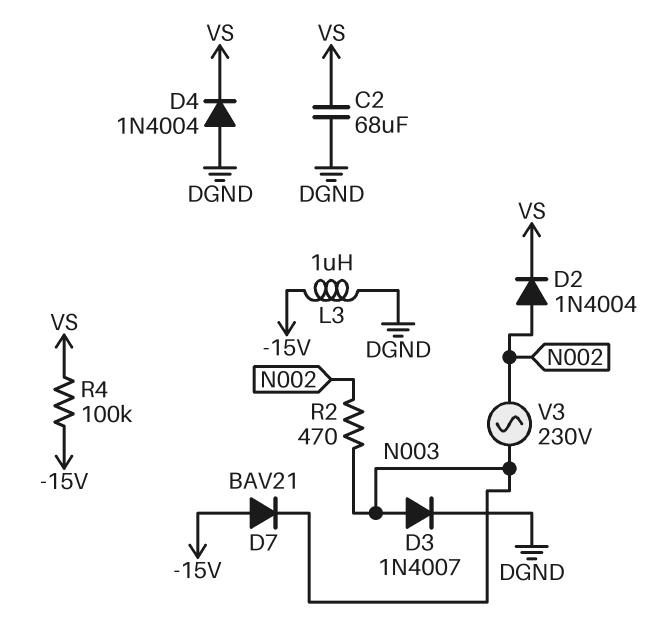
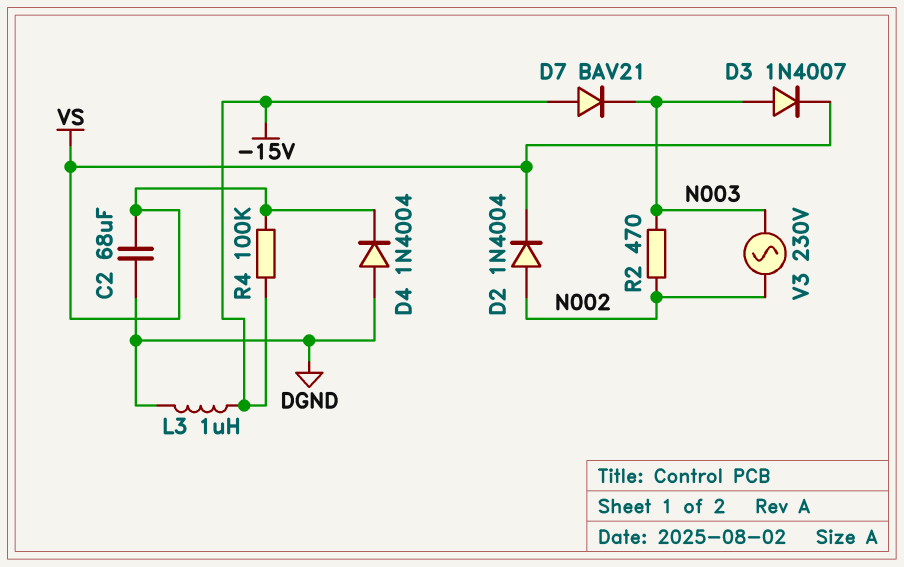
D3: diode 1N4007 (A N003, K DGND) -> diode 1N4007 (A N003, K VS)

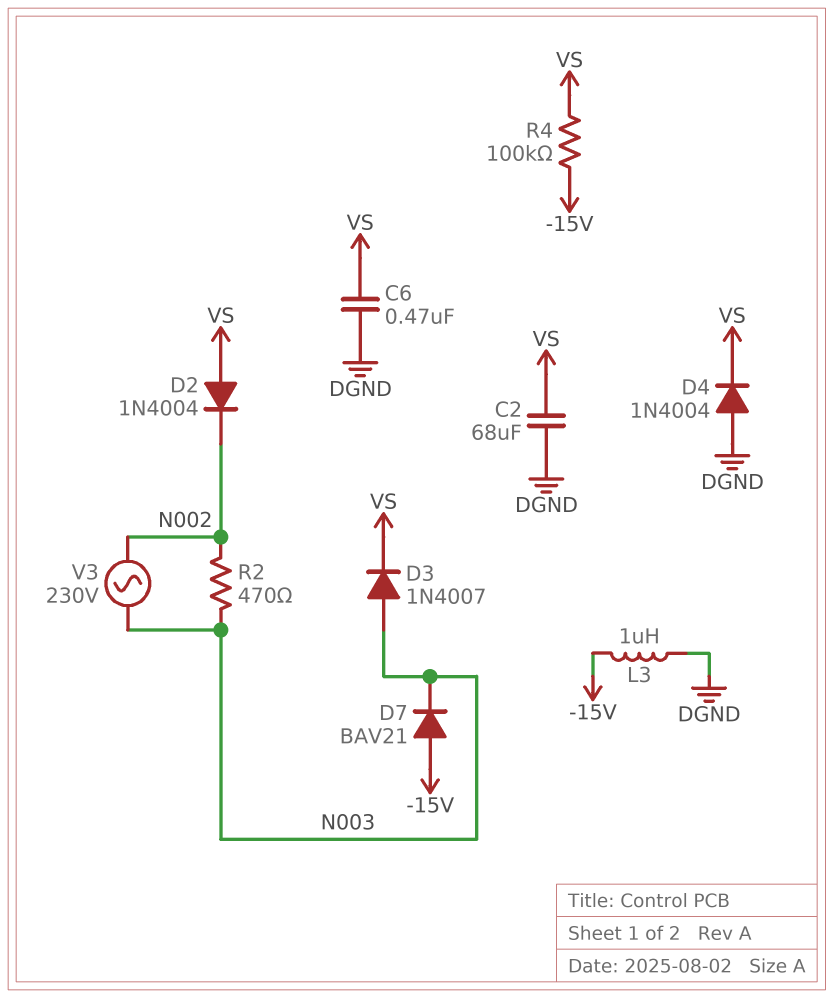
C6: none -> 470nF (DGND, VS)
D2: diode 1N4004 (A N002, K VS) -> diode 1N4004 (A VS, K N002)

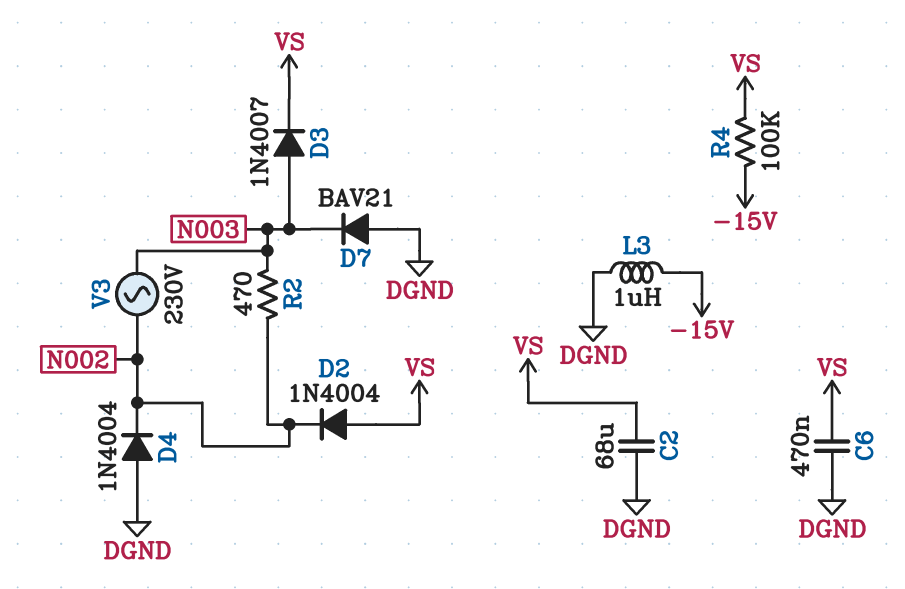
D4: diode 1N4004 (A DGND, K VS) -> diode 1N4004 (A DGND, K N002)
D7: diode BAV21 (A -15V, K N003) -> diode BAV21 (A DGND, K N003)

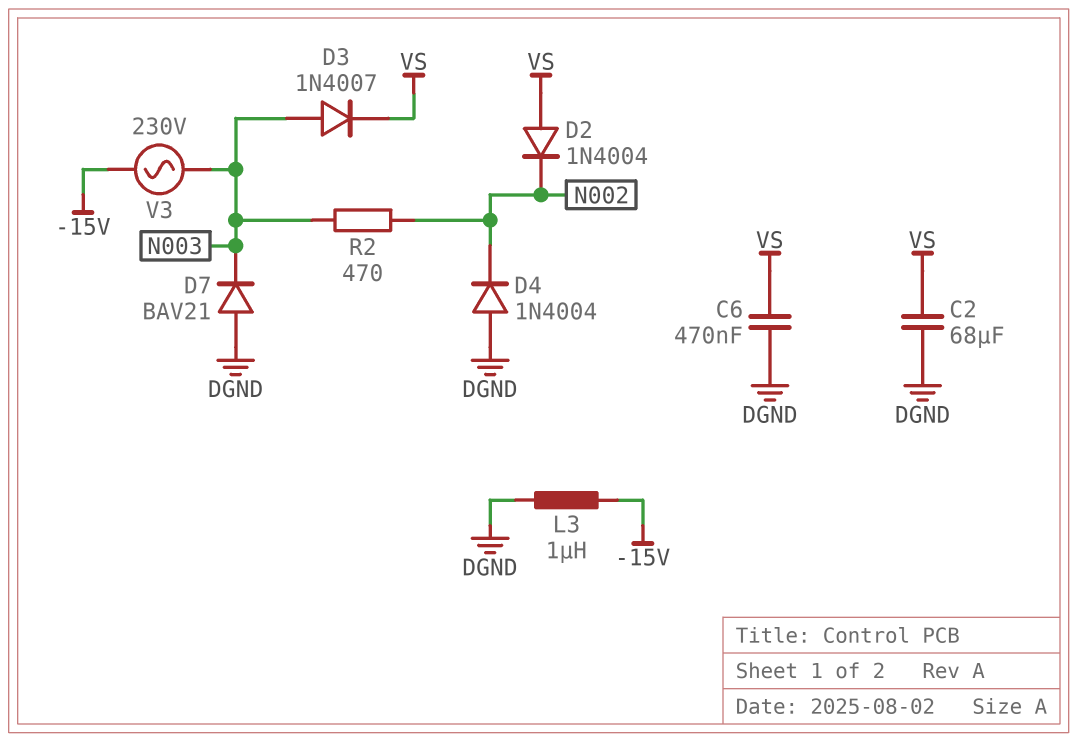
R4: 100k (-15V, VS) -> none
V3: AC 230V (N002, N003) -> AC 230V (-15V, N003)

